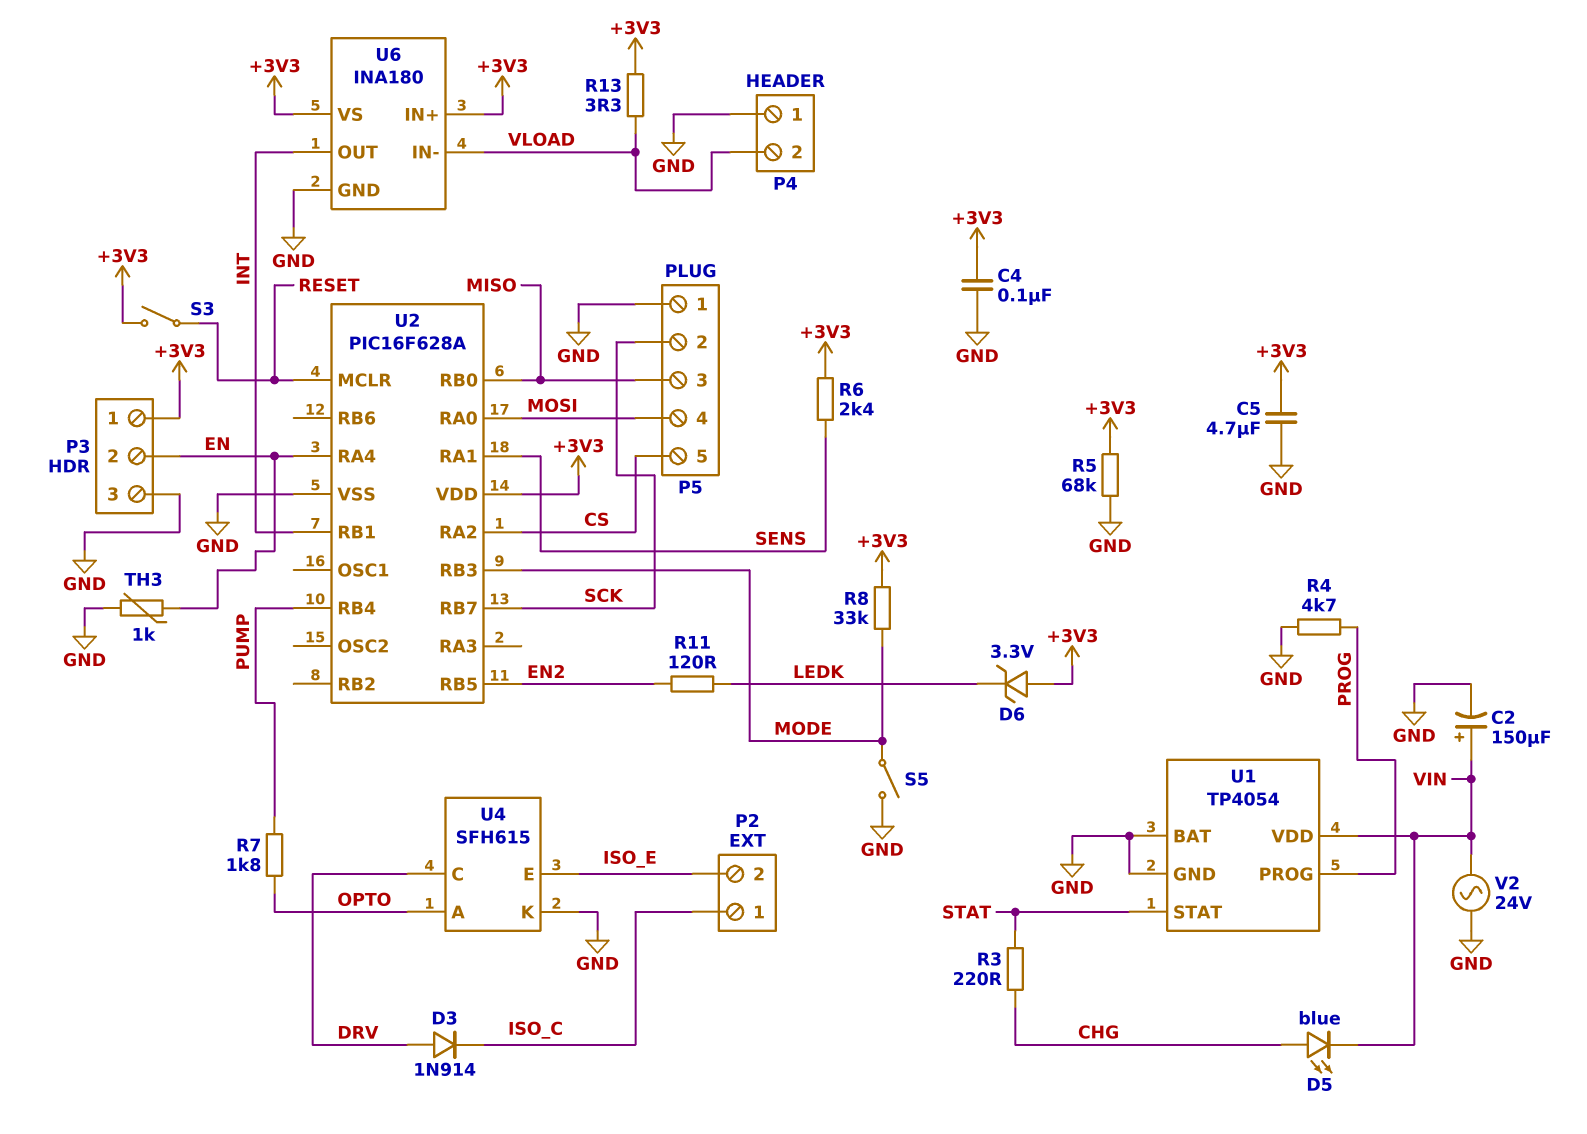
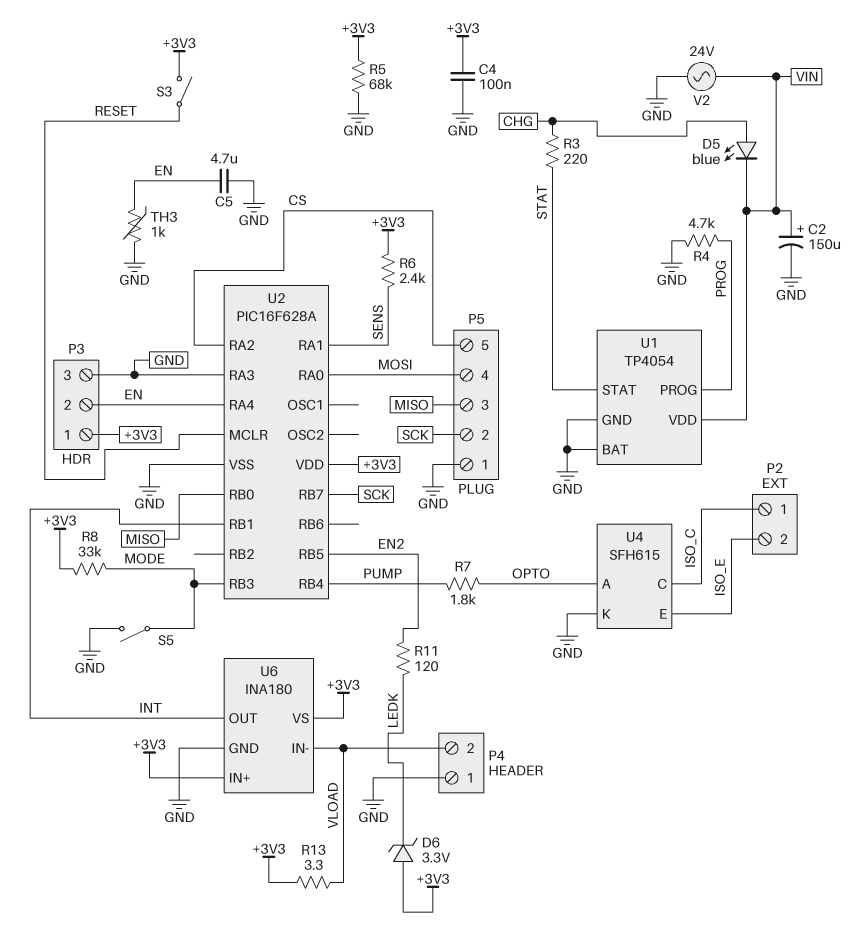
C5: 4.7uF (+3V3, GND) -> 4.7uF (EN, GND)
D3: diode 1N914 (A DRV, K ISO_C) -> none
U2 pin RA3: none -> GND
U4 pin C: DRV -> ISO_C

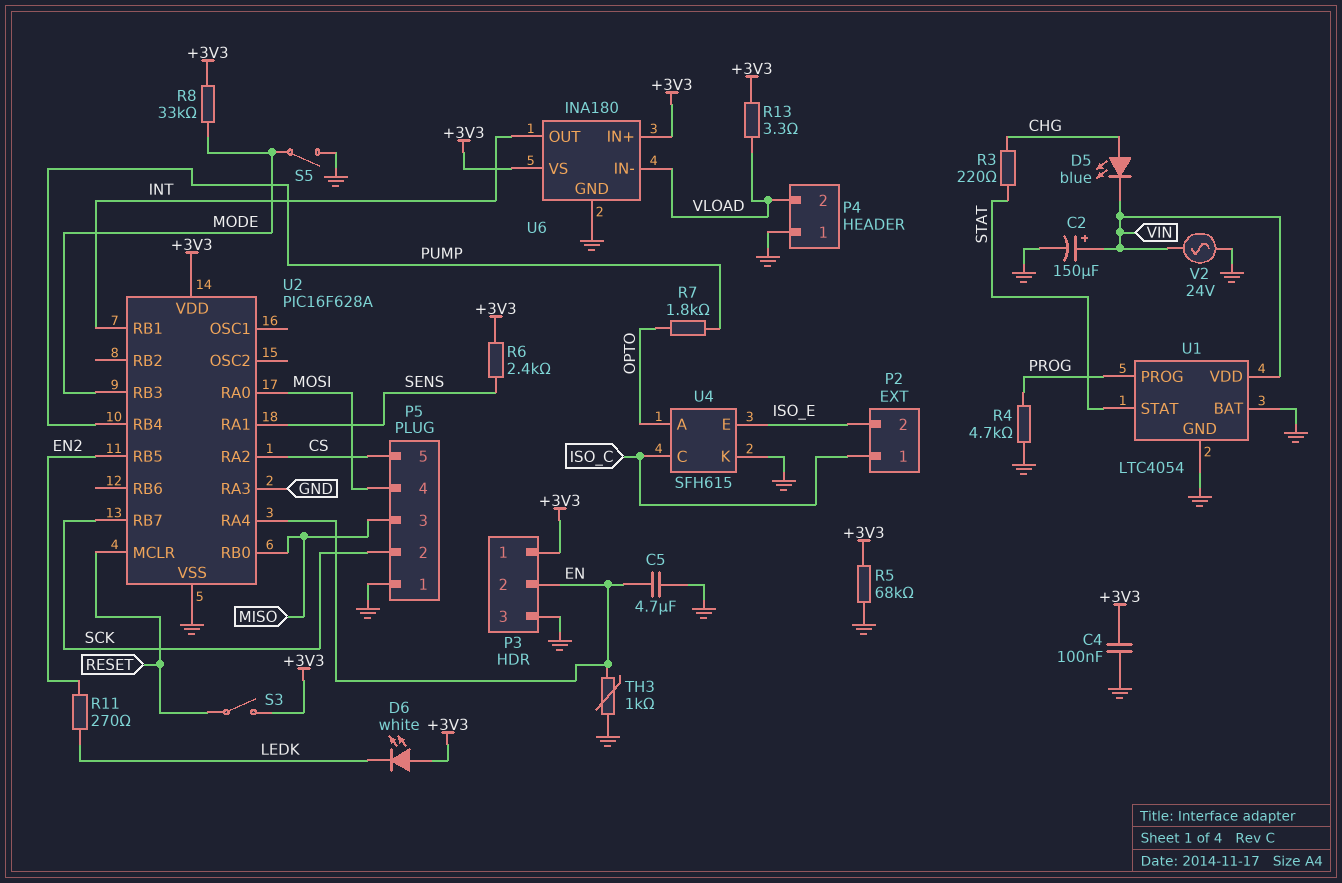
D6: zener 3.3V (A +3V3, K LEDK) -> LED white (A +3V3, K LEDK)
R11: 120 (EN2, LEDK) -> 270 (EN2, LEDK)
U1: TP4054 -> LTC4054

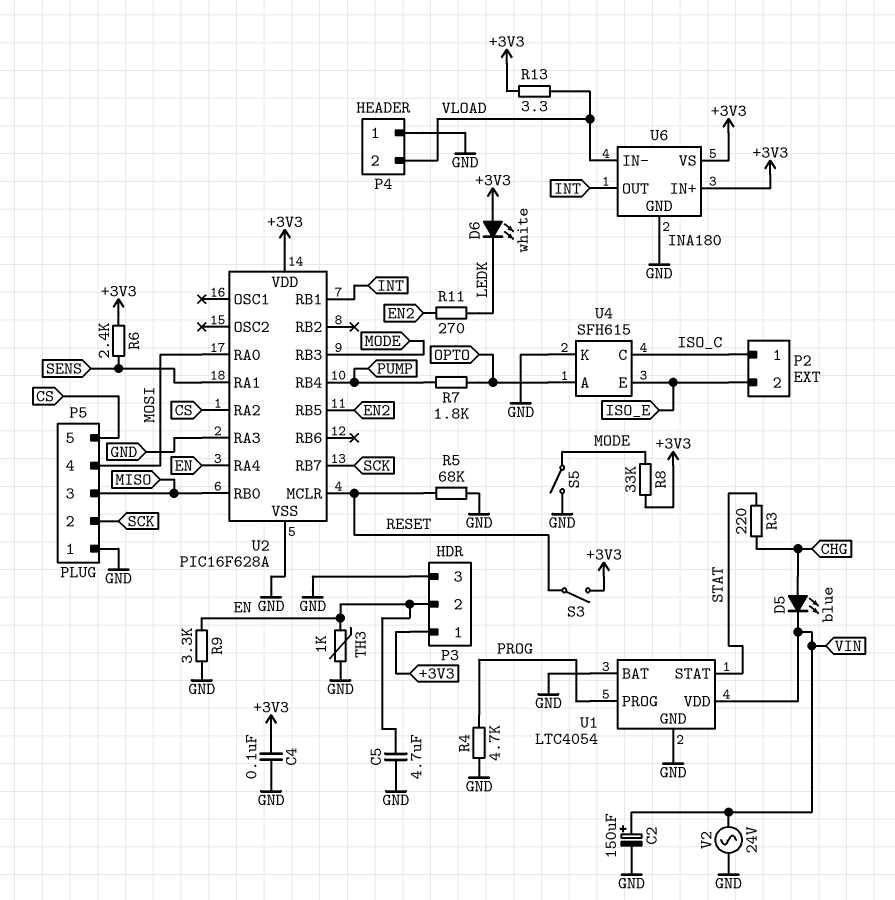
R5: 68k (+3V3, GND) -> 68k (GND, RESET)
R9: none -> 3.3k (EN, GND)

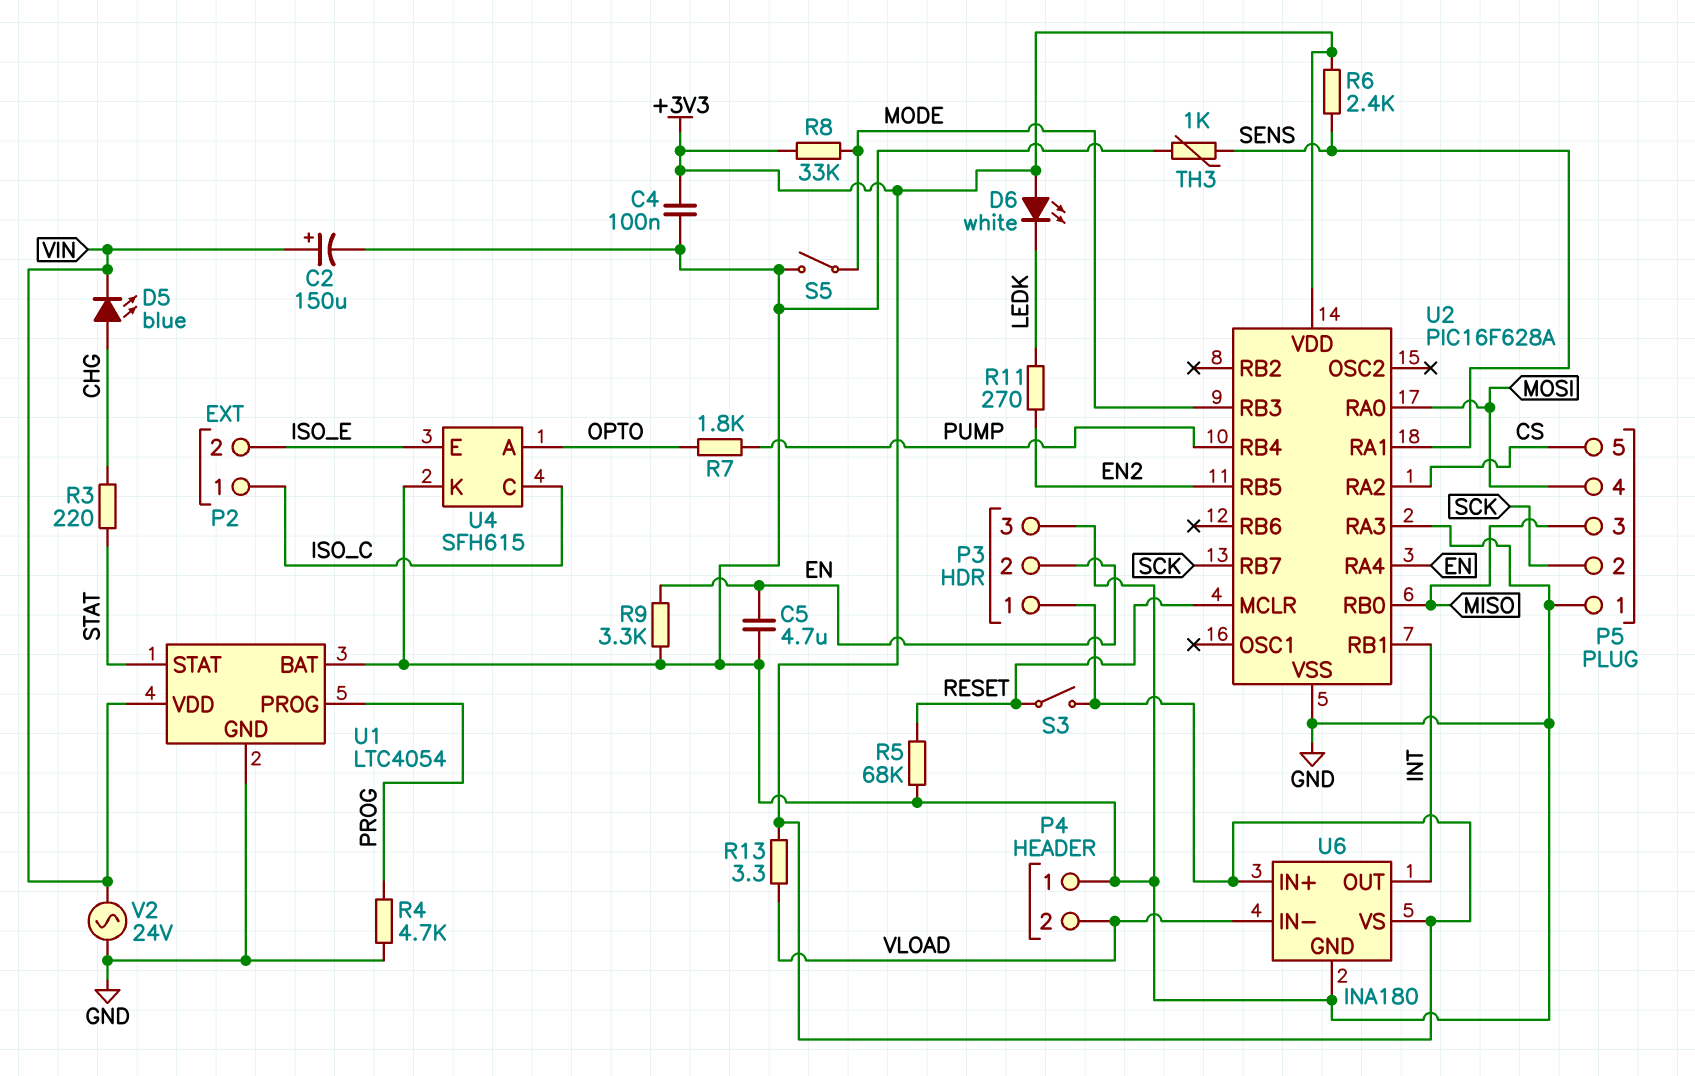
TH3: 1k (EN, GND) -> 1k (GND, SENS)

